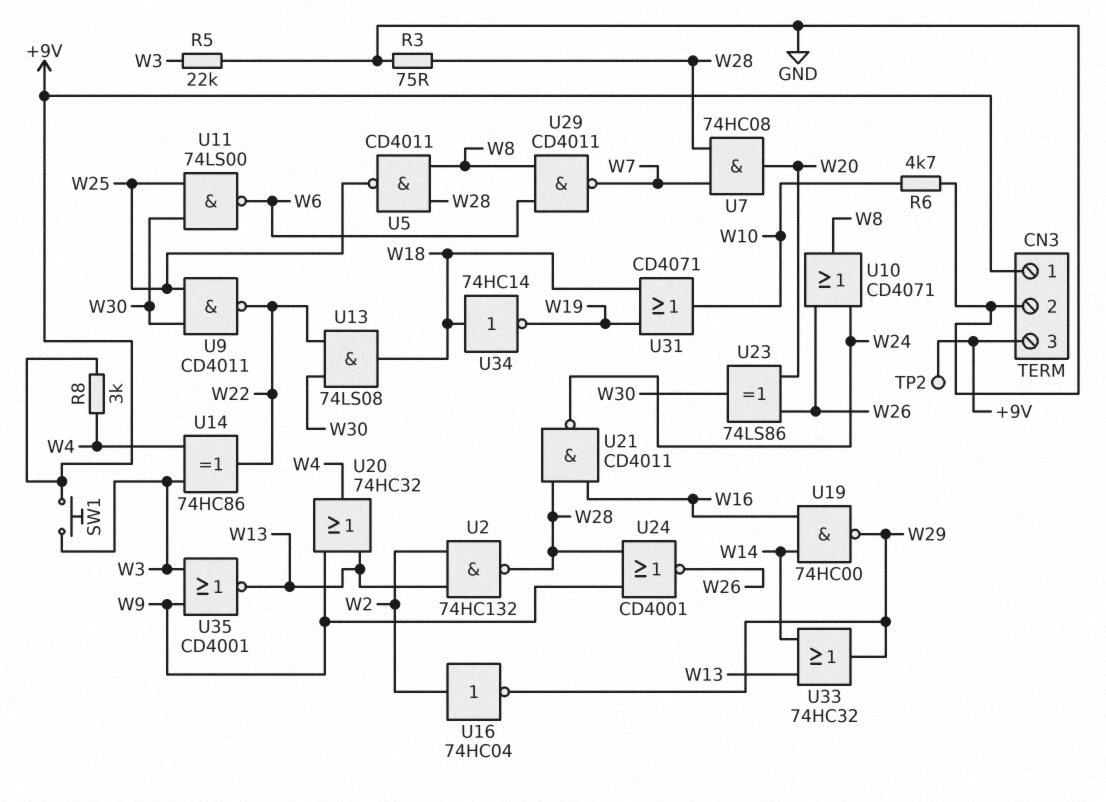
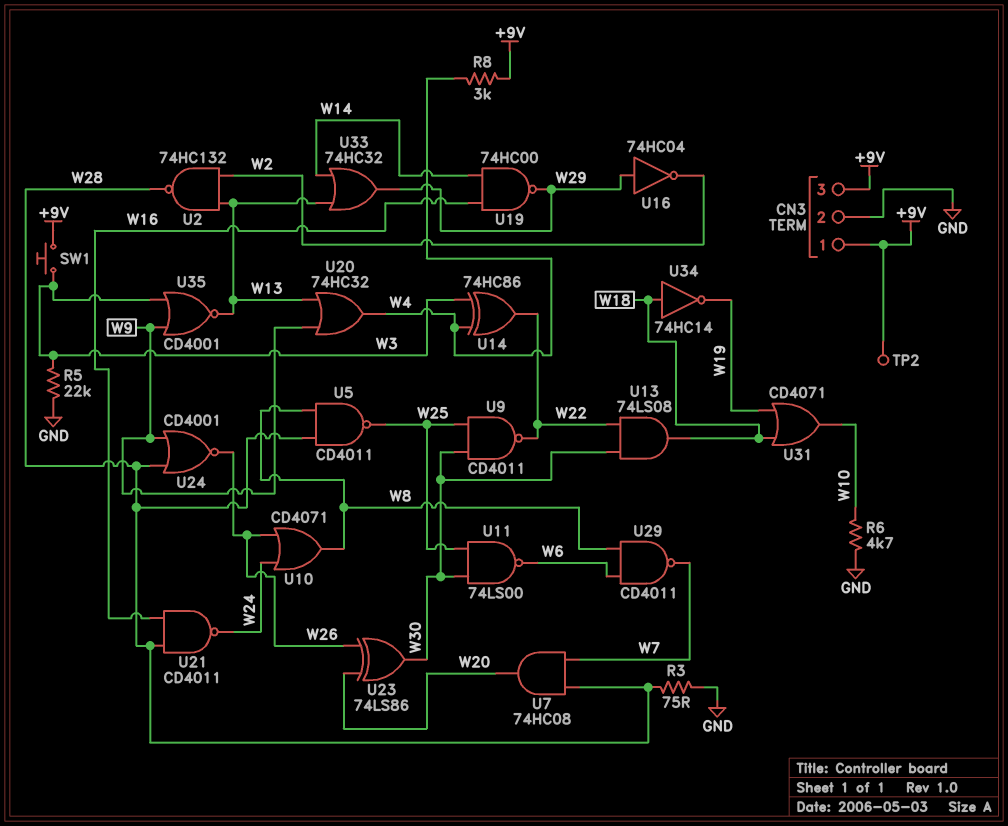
U16: NOT 74HC04 (in W2, out W29) -> NOT 74HC04 (in W29, out W2)

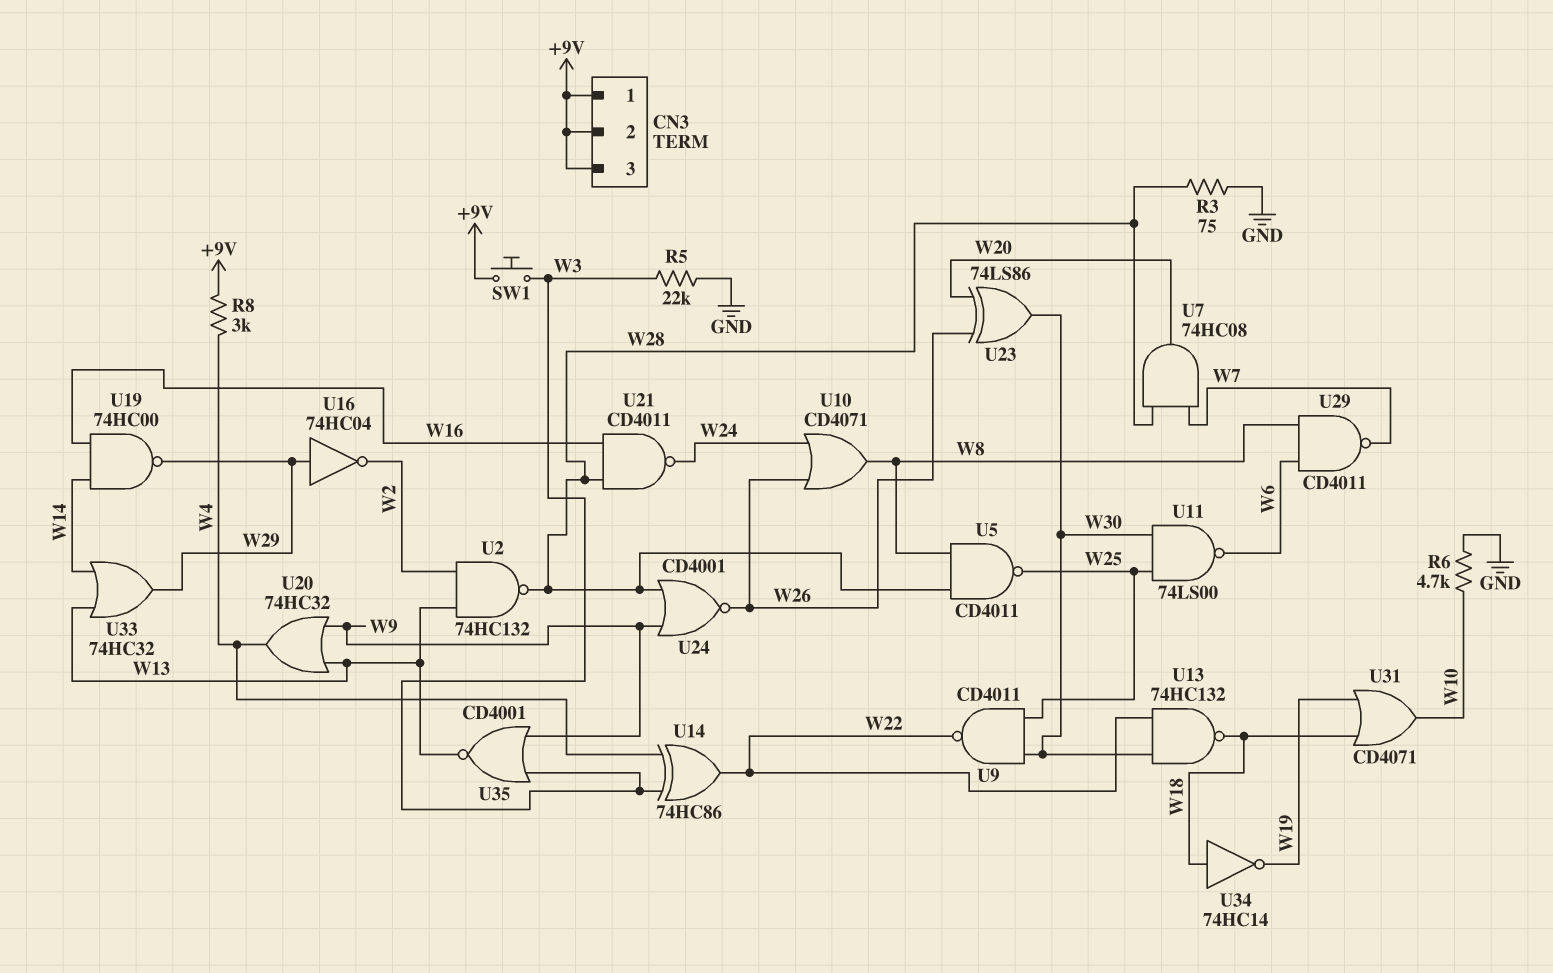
CN3 pin 2: GND -> +9V
TP2: test point (+9V) -> none
U13: AND 74LS08 (in W22, in W30, out W18) -> NAND 74HC132 (in W22, in W30, out W18)

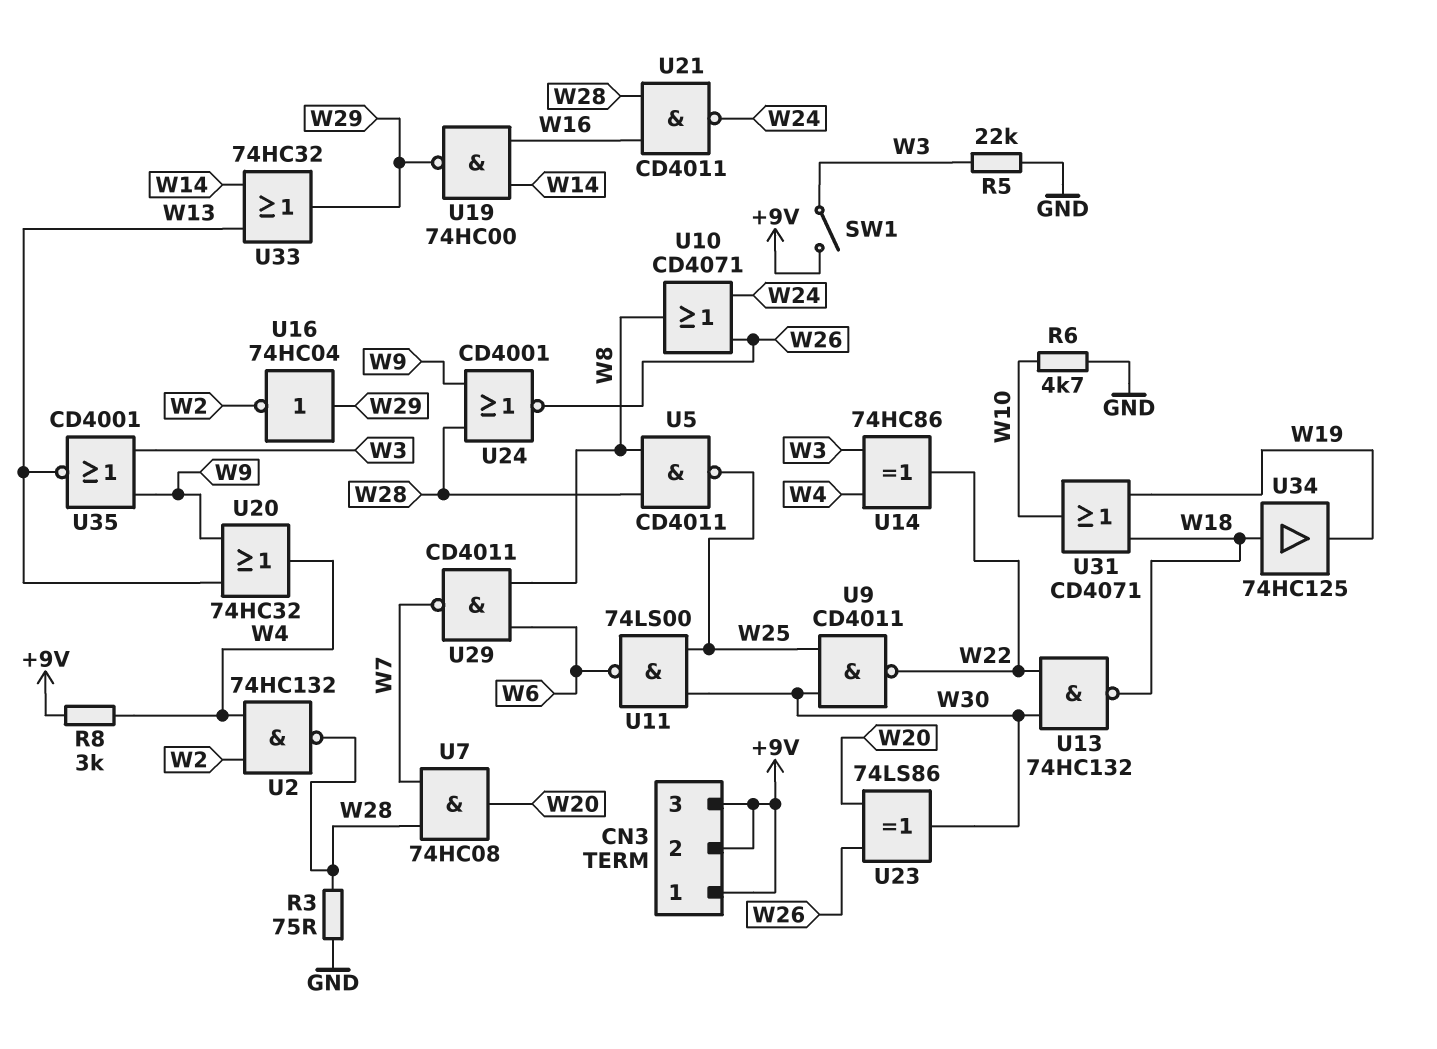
SW1: button (+9V, W3) -> switch (+9V, W3)
U2: NAND 74HC132 (in W2, in W13, out W28) -> NAND 74HC132 (in W2, in W4, out W28)
U34: NOT 74HC14 (in W18, out W19) -> buffer 74HC125 (in W18, out W19)

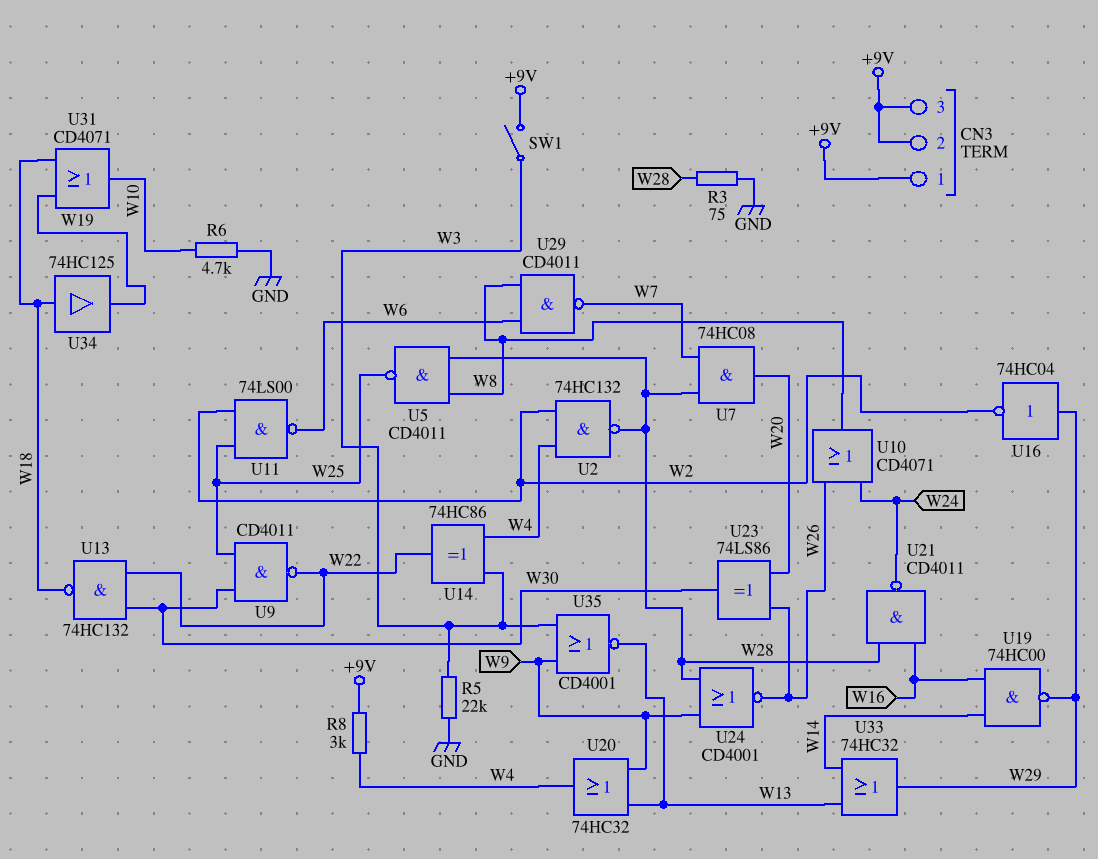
U11: NAND 74LS00 (in W25, in W30, out W6) -> NAND 74LS00 (in W2, in W25, out W6)

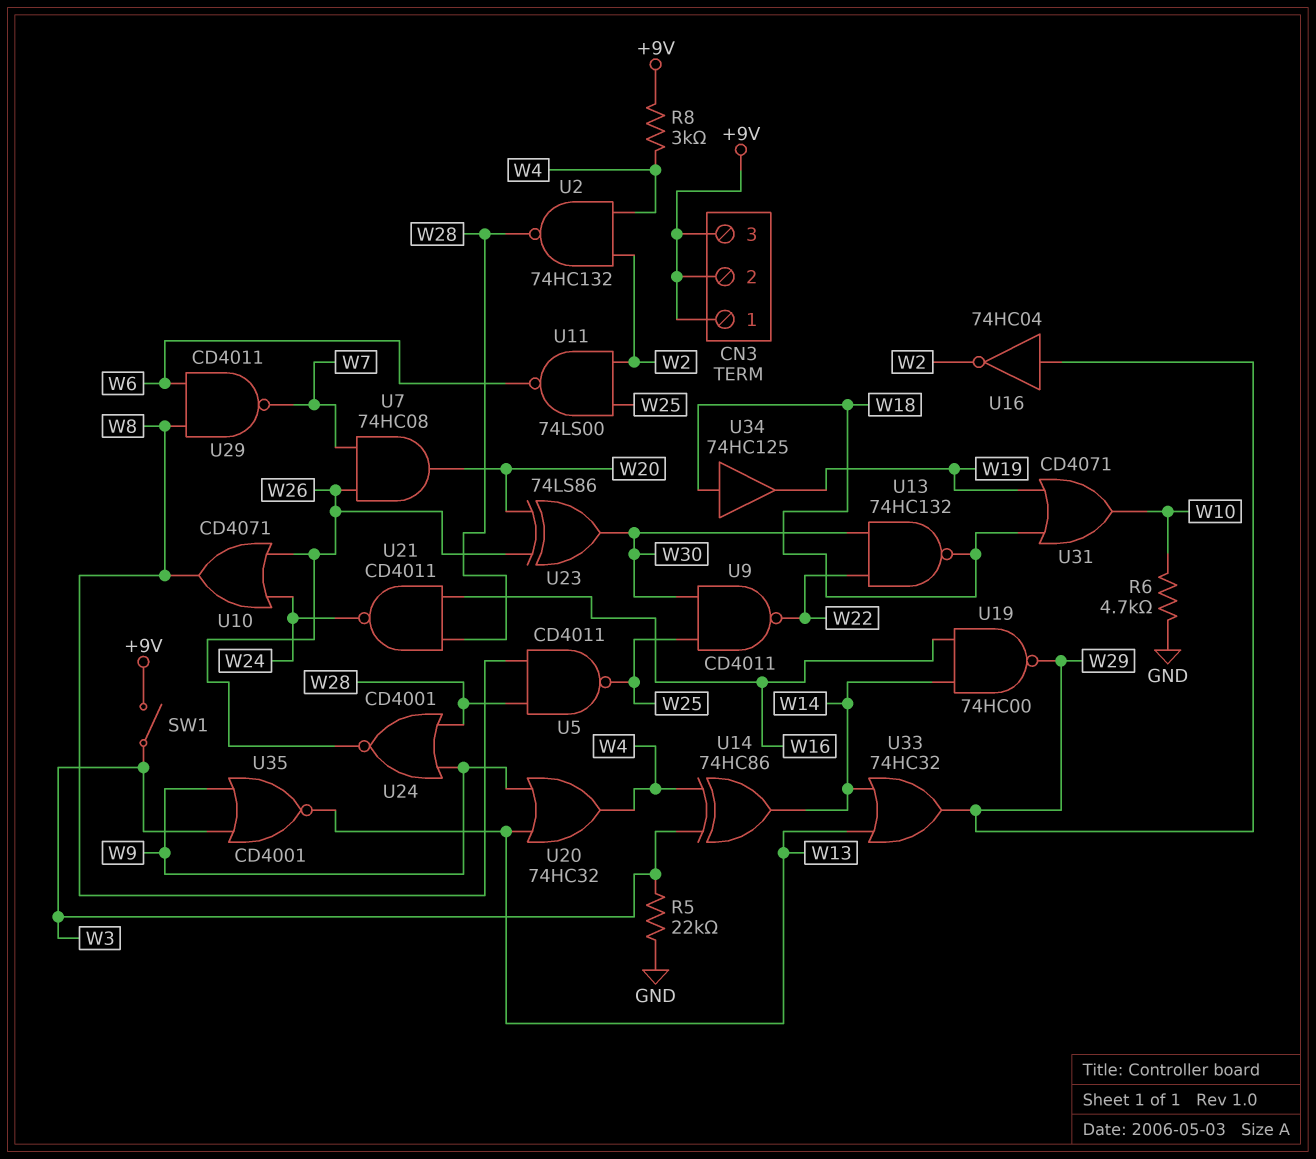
R3: 75 (GND, W28) -> none
U7: AND 74HC08 (in W7, in W28, out W20) -> AND 74HC08 (in W7, in W26, out W20)
U14: XOR 74HC86 (in W3, in W4, out W22) -> XOR 74HC86 (in W3, in W4, out W14)

